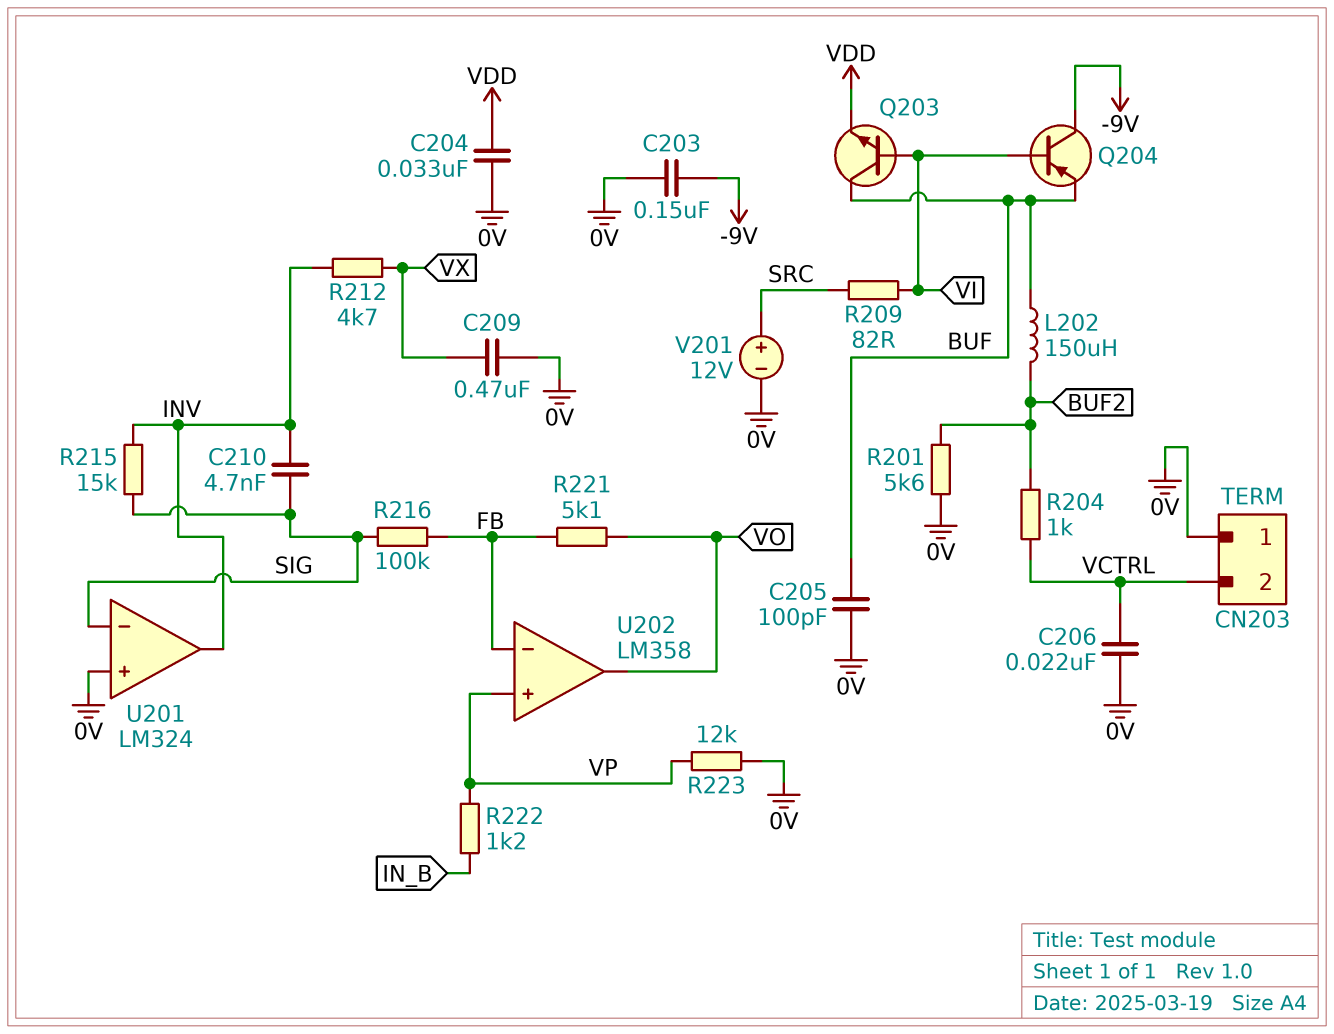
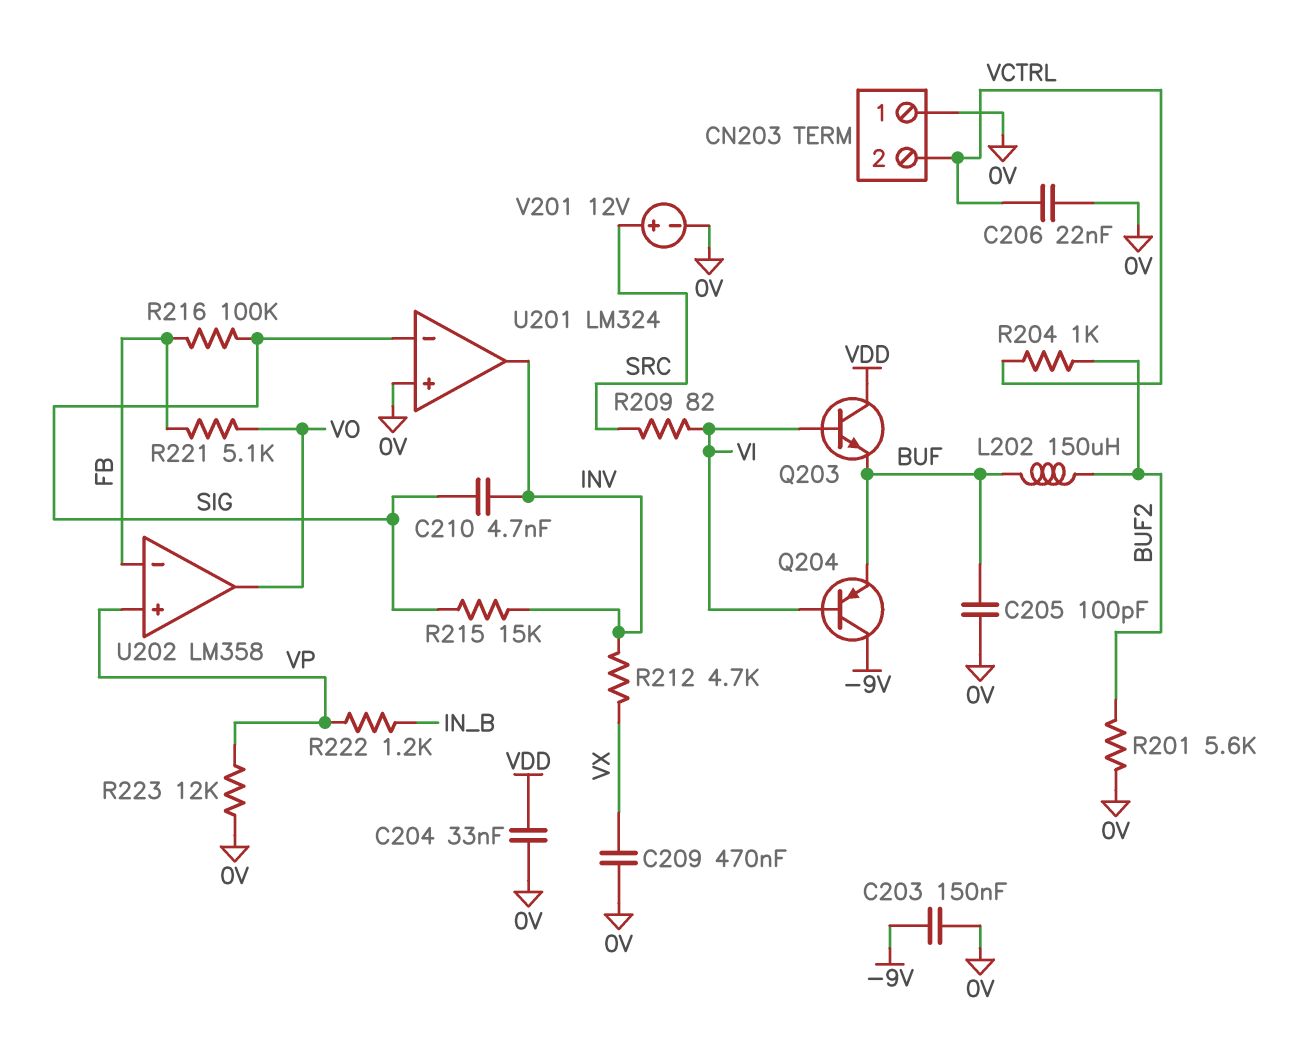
Q203: NPN (B VI, C BUF, E VDD) -> NPN (B VI, C VDD, E BUF)

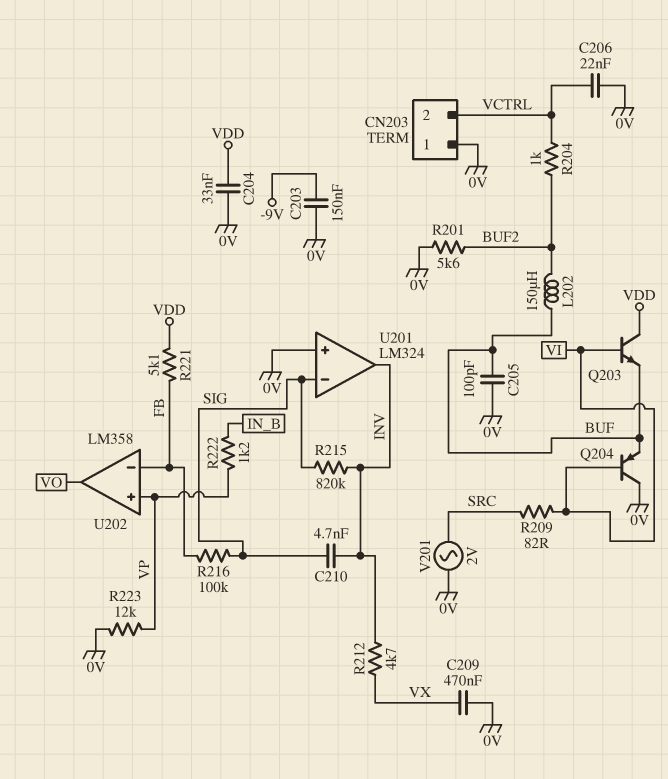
Q204: PNP (B VI, C -9V, E BUF) -> PNP (B VI, C 0V, E BUF)
R215: 15k (INV, SIG) -> 820k (INV, SIG)
R221: 5.1k (FB, VO) -> 5.1k (FB, VDD)
V201: 12V (plus SRC, minus 0V) -> AC 2V (0V, SRC)

